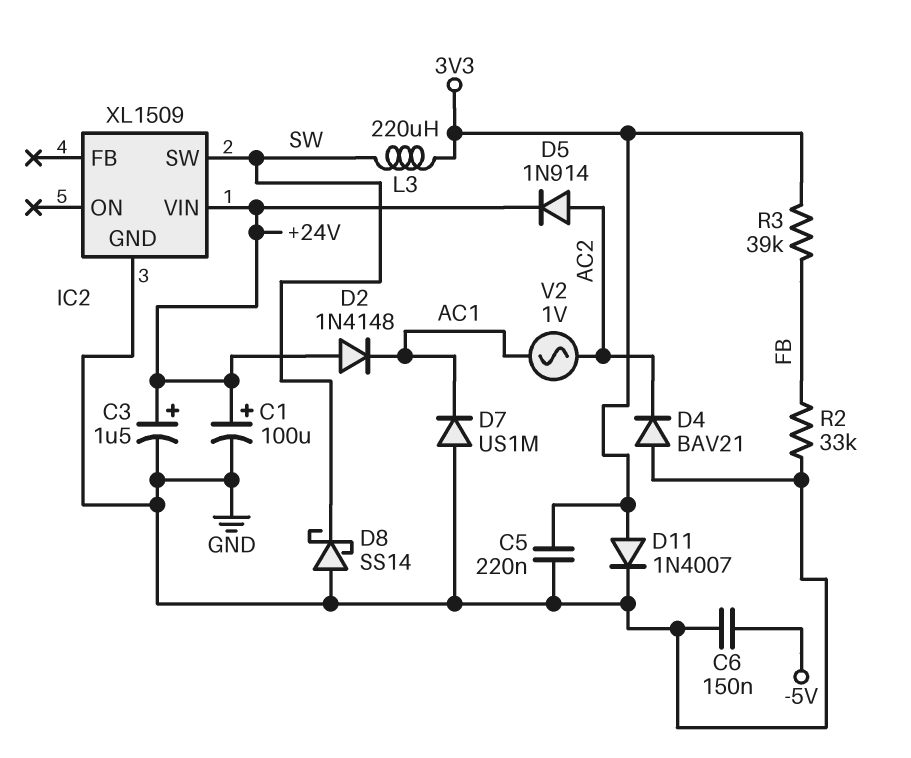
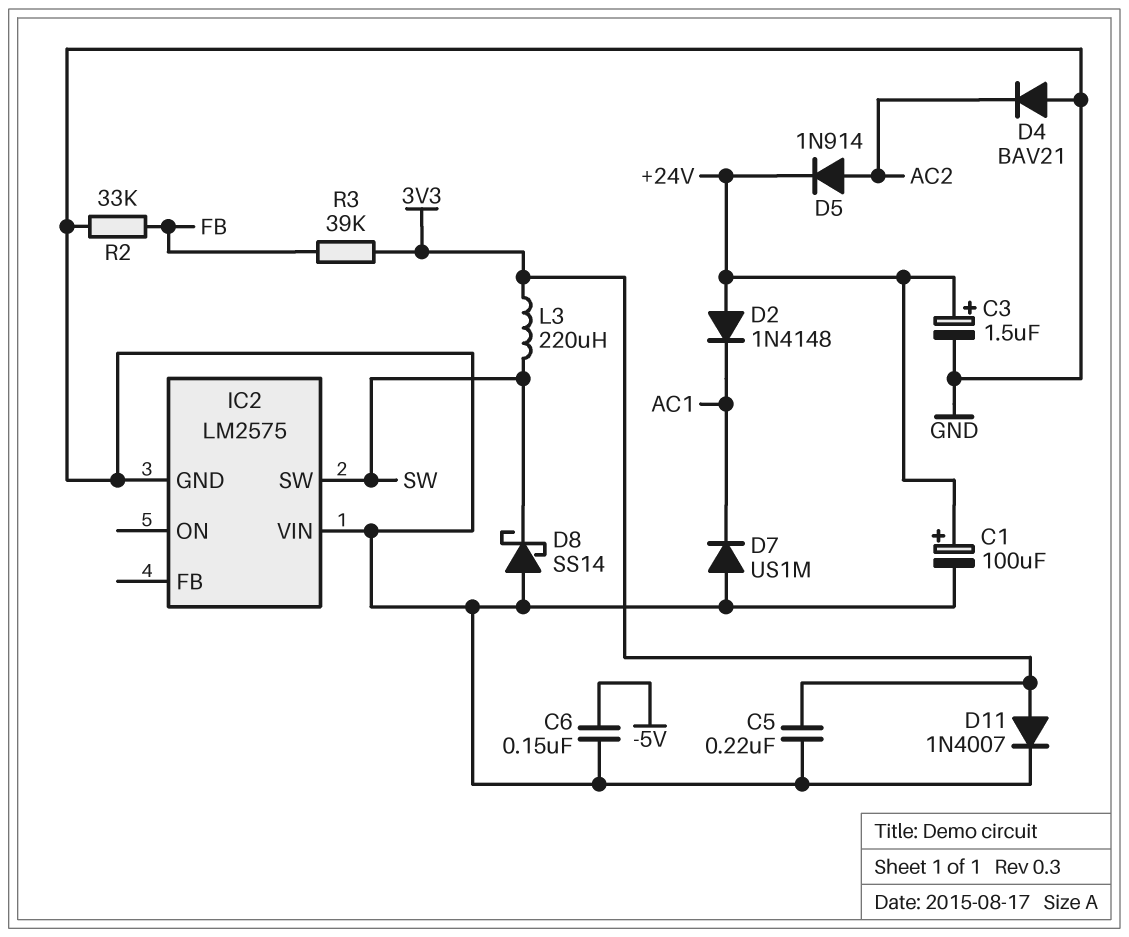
IC2: XL1509 -> LM2575
IC2 pin VIN: +24V -> GND
V2: AC 1V (AC1, AC2) -> none

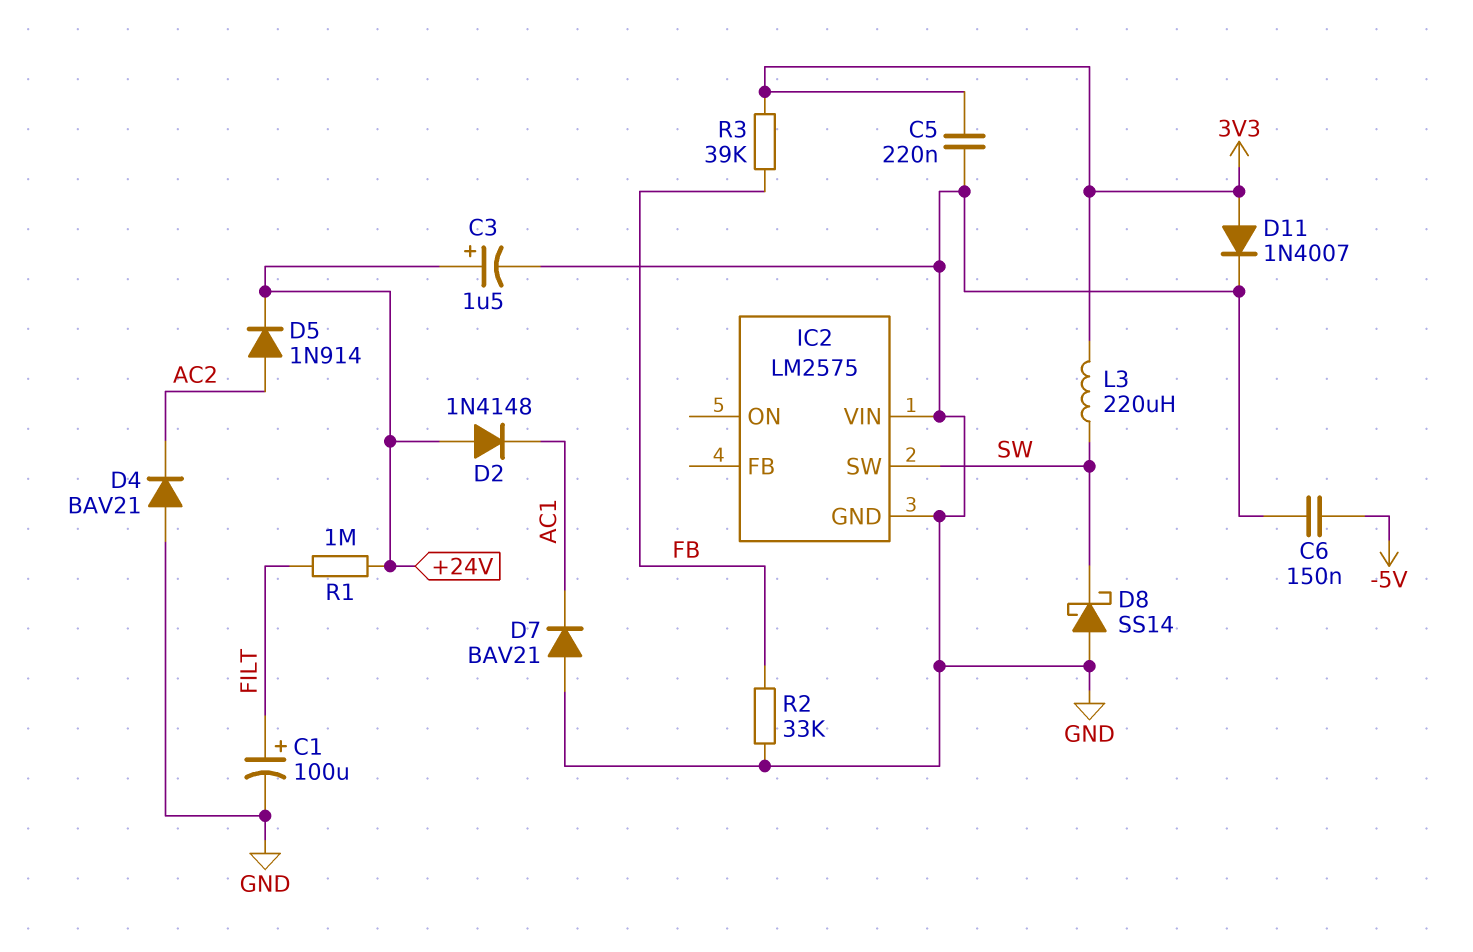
C1: 100uF (plus +24V, minus GND) -> 100uF (plus FILT, minus GND)
D7: diode US1M (A GND, K AC1) -> diode BAV21 (A GND, K AC1)
R1: none -> 1M (+24V, FILT)

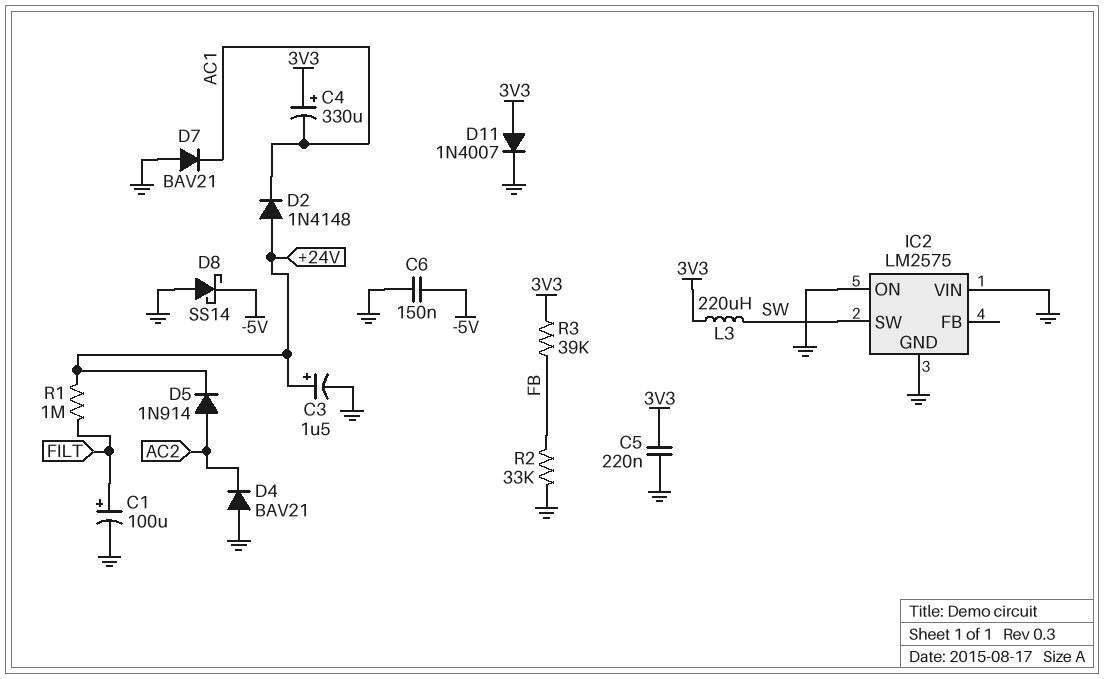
C4: none -> 330uF (plus 3V3, minus AC1)
D8: schottky SS14 (A GND, K SW) -> schottky SS14 (A GND, K -5V)
IC2 pin ON: none -> GND

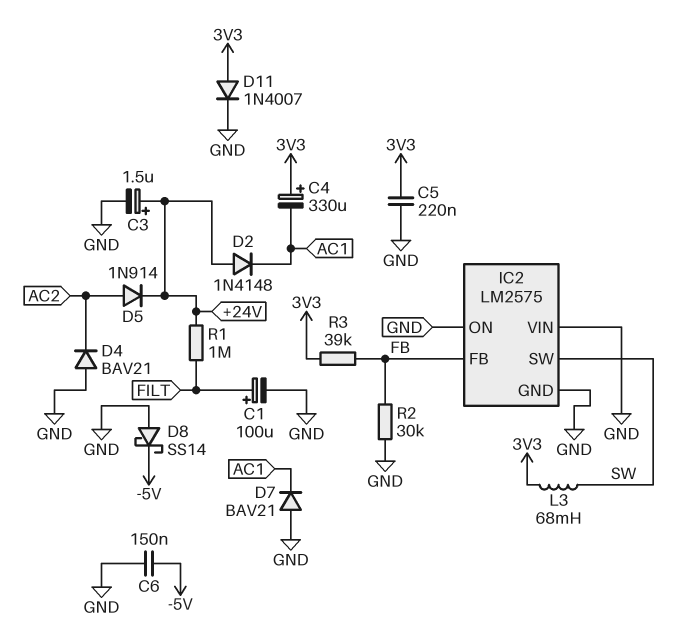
IC2 pin FB: none -> FB
L3: 220uH (3V3, SW) -> 68mH (3V3, SW)
R2: 33k (FB, GND) -> 30k (FB, GND)

